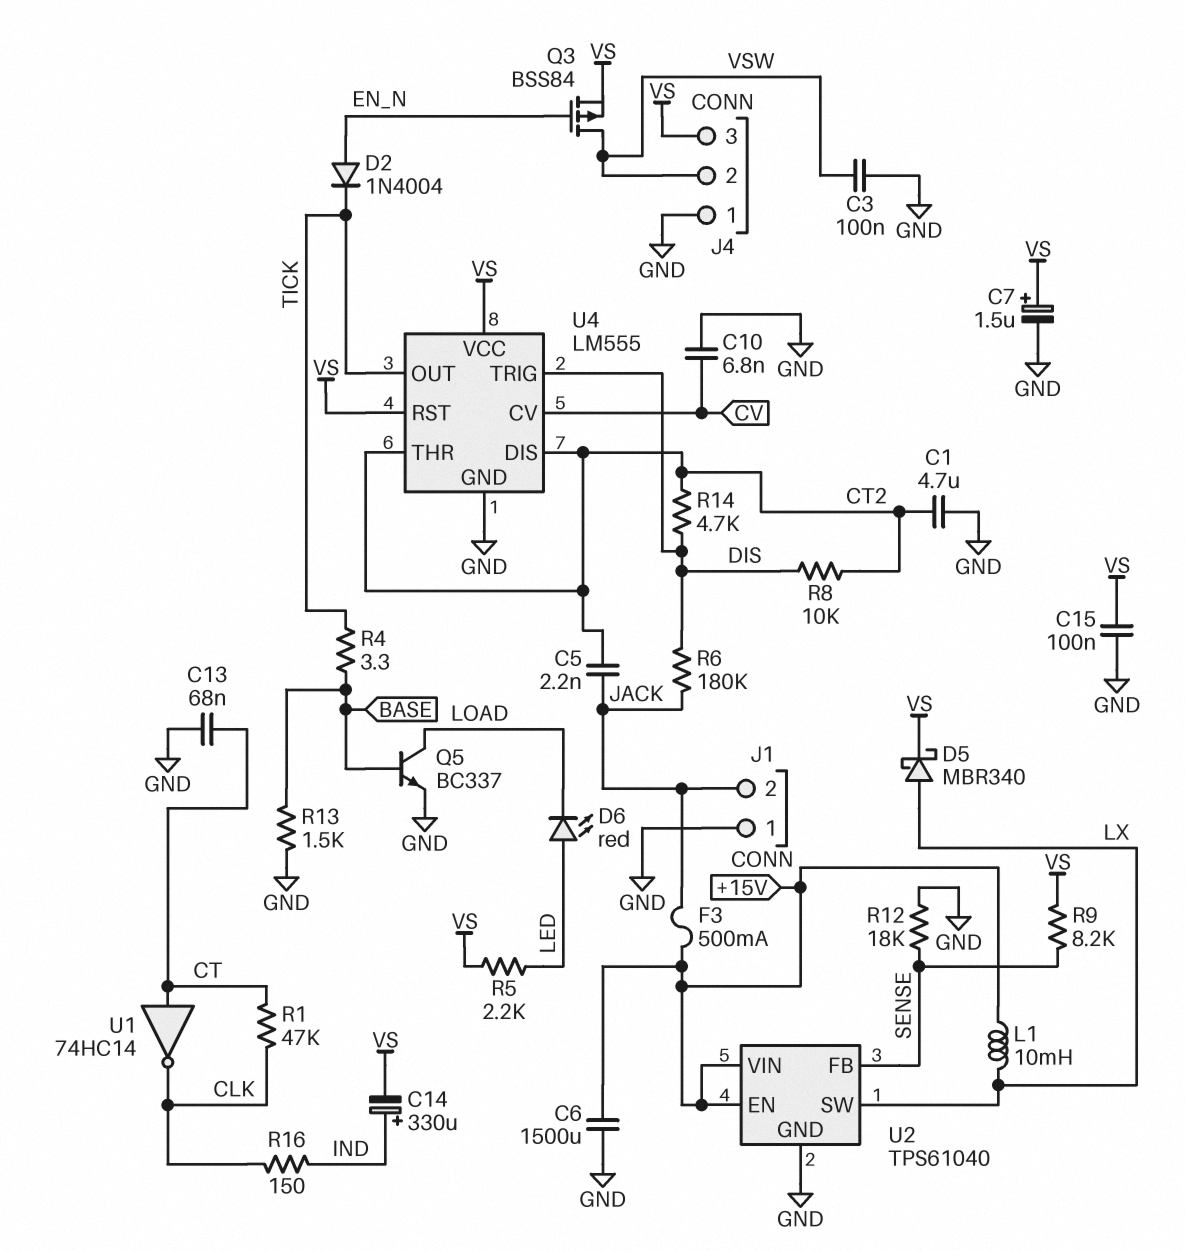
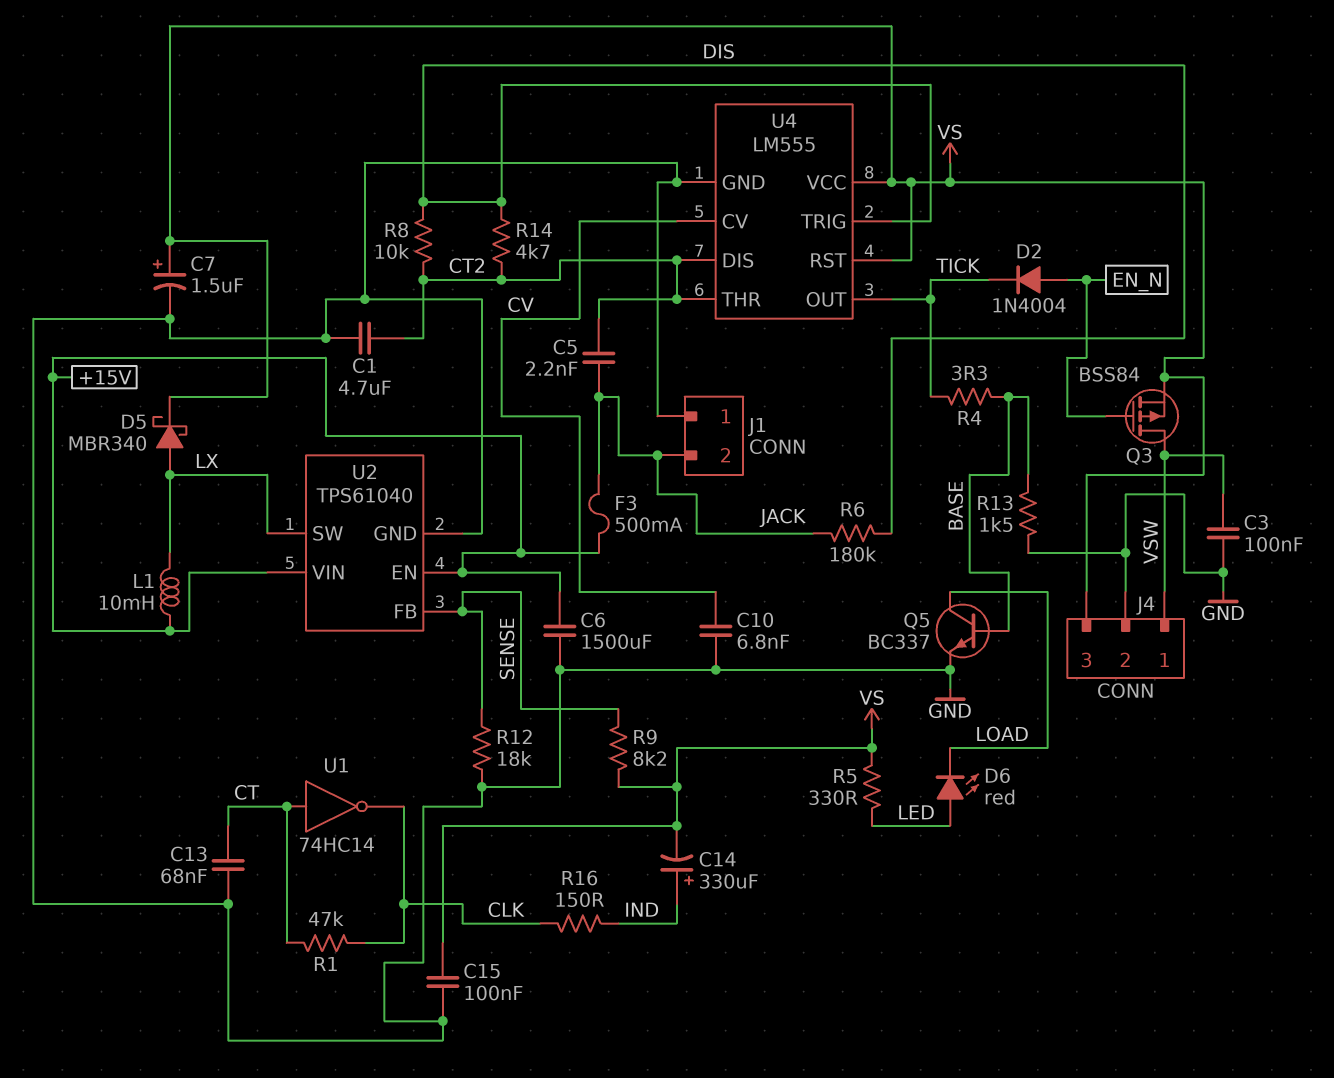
J4 pin 1: GND -> VSW
J4 pin 2: VSW -> GND
R5: 2.2k (LED, VS) -> 330 (LED, VS)

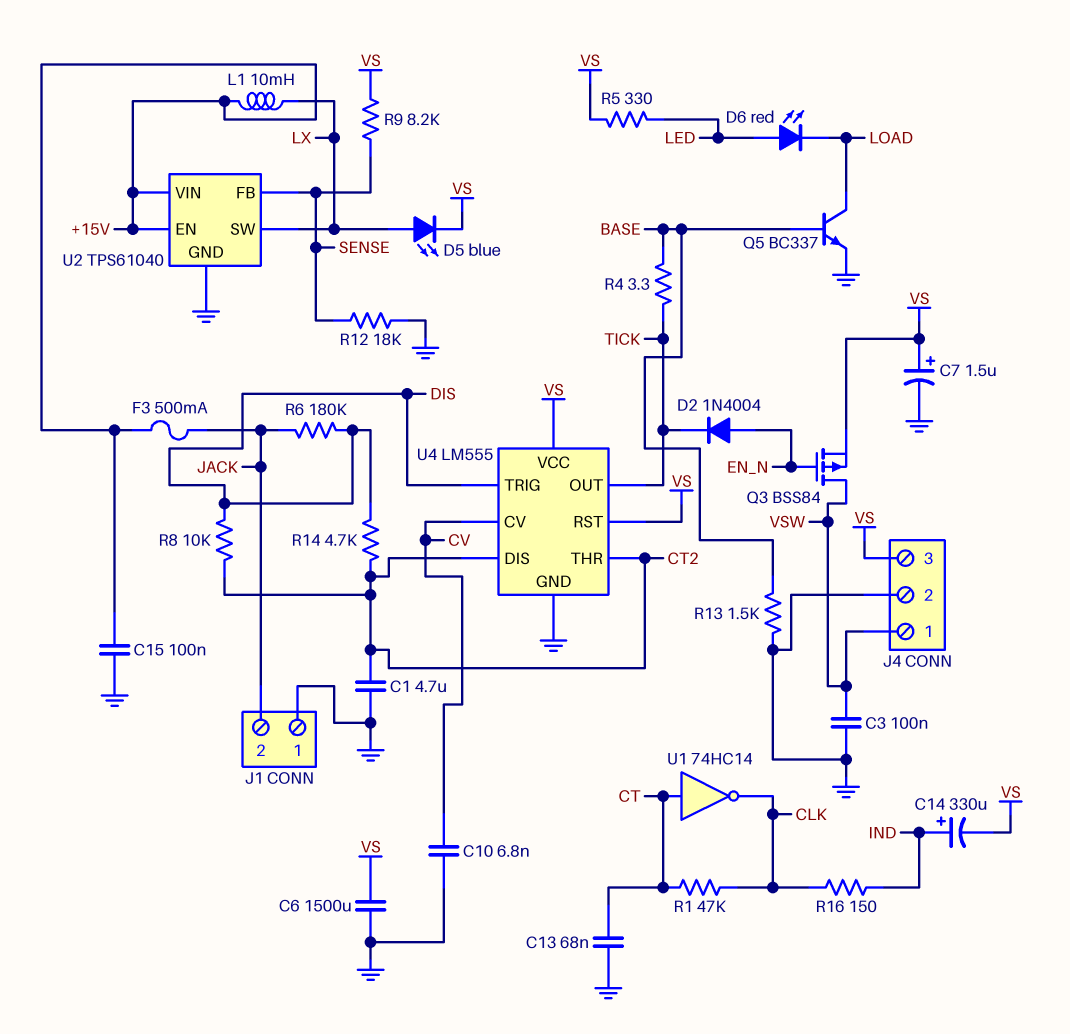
C5: 2.2nF (CT2, JACK) -> none
C6: 1500uF (+15V, GND) -> 1500uF (GND, VS)
C15: 100nF (GND, VS) -> 100nF (+15V, GND)
D5: schottky MBR340 (A LX, K VS) -> LED blue (A LX, K VS)

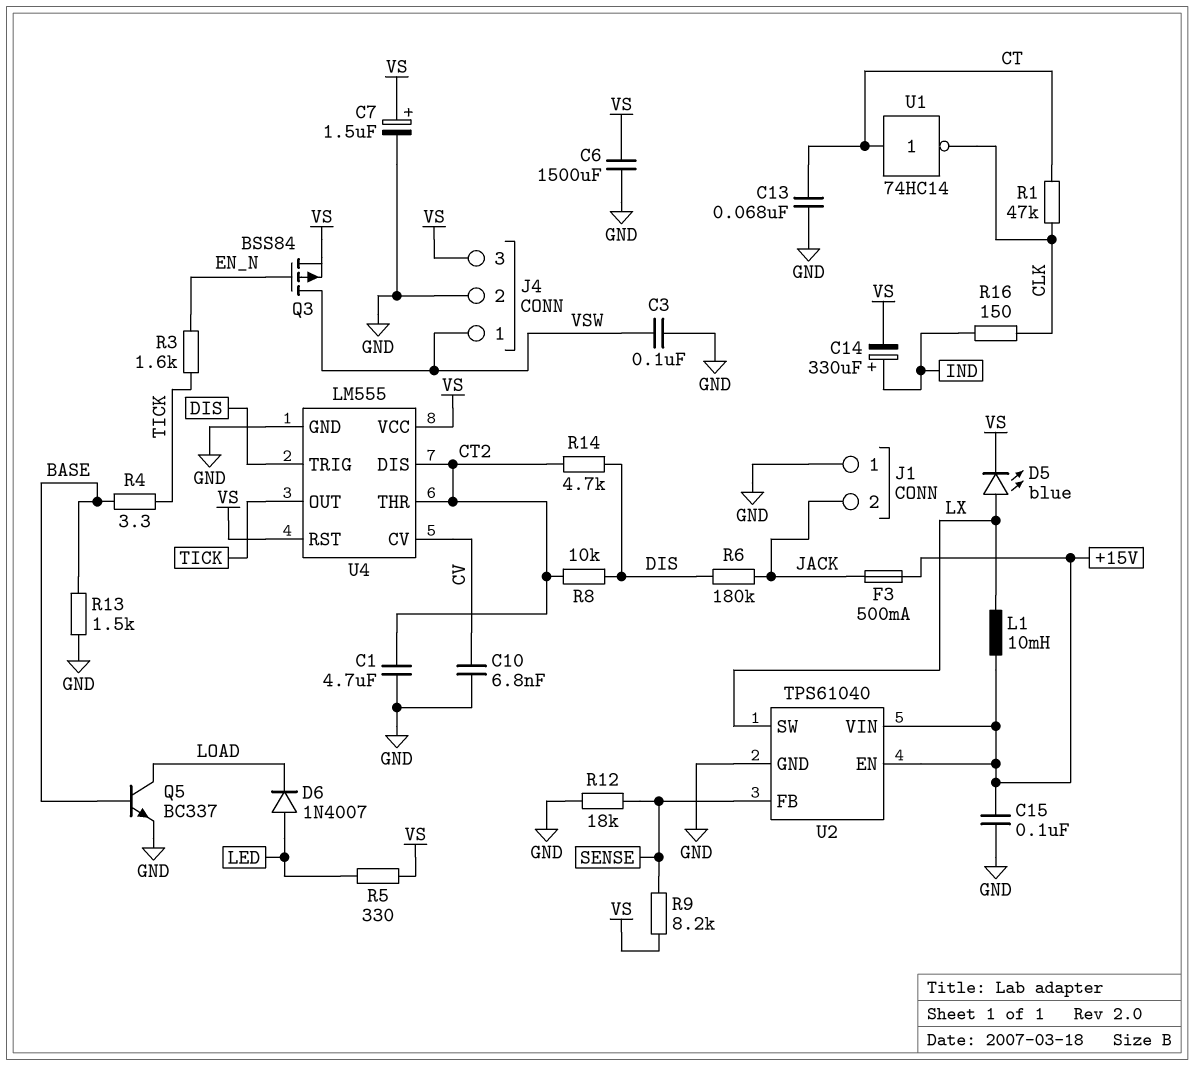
D2: diode 1N4004 (A EN_N, K TICK) -> none
D6: LED red (A LED, K LOAD) -> diode 1N4007 (A LED, K LOAD)
R3: none -> 1.6k (EN_N, TICK)

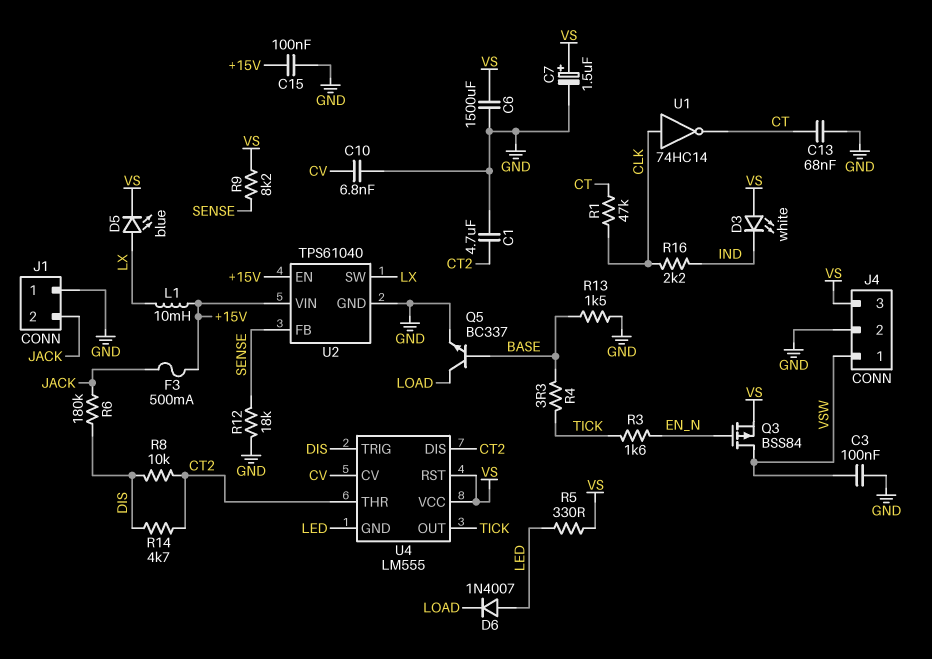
C14: 330uF (plus IND, minus VS) -> none
D3: none -> LED white (A VS, K IND)
R16: 150 (CLK, IND) -> 2.2k (CLK, IND)
U1: NOT 74HC14 (in CT, out CLK) -> NOT 74HC14 (in CLK, out CT)
U4 pin GND: GND -> LED

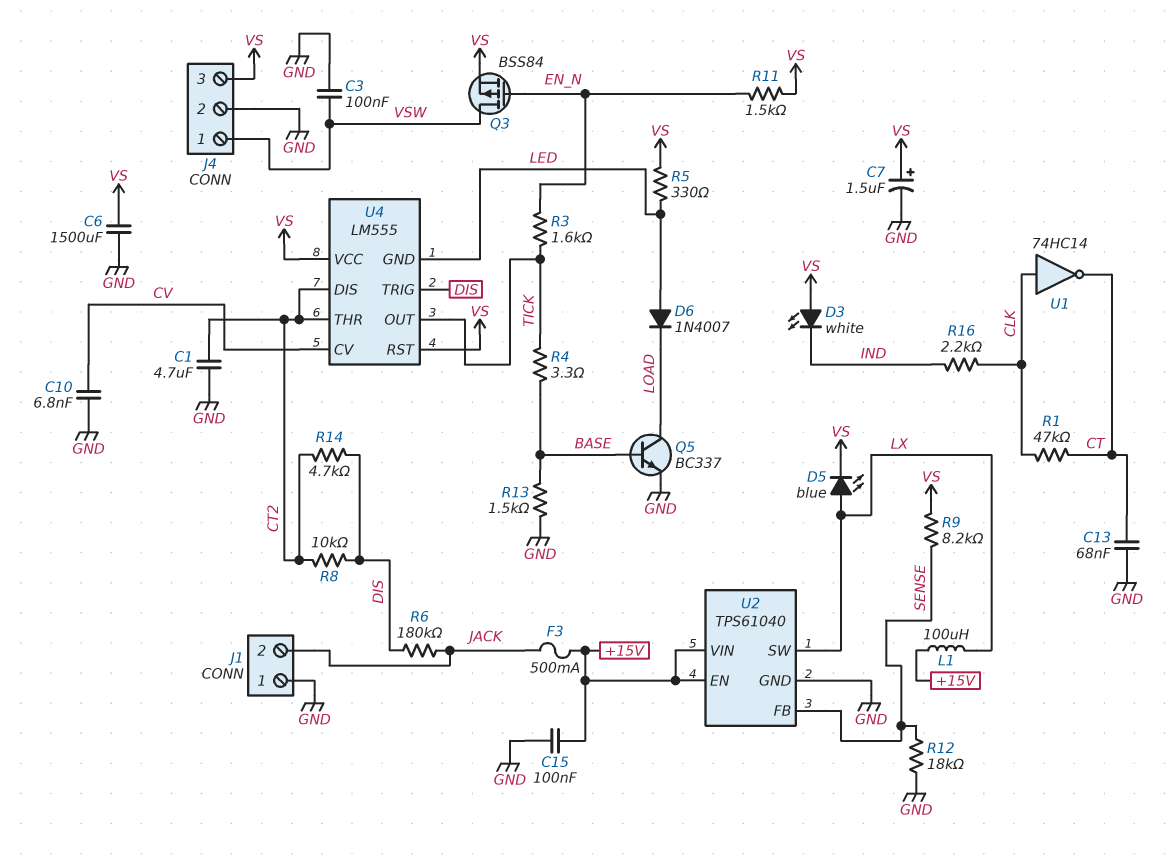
L1: 10mH (+15V, LX) -> 100uH (+15V, LX)
R11: none -> 1.5k (EN_N, VS)

